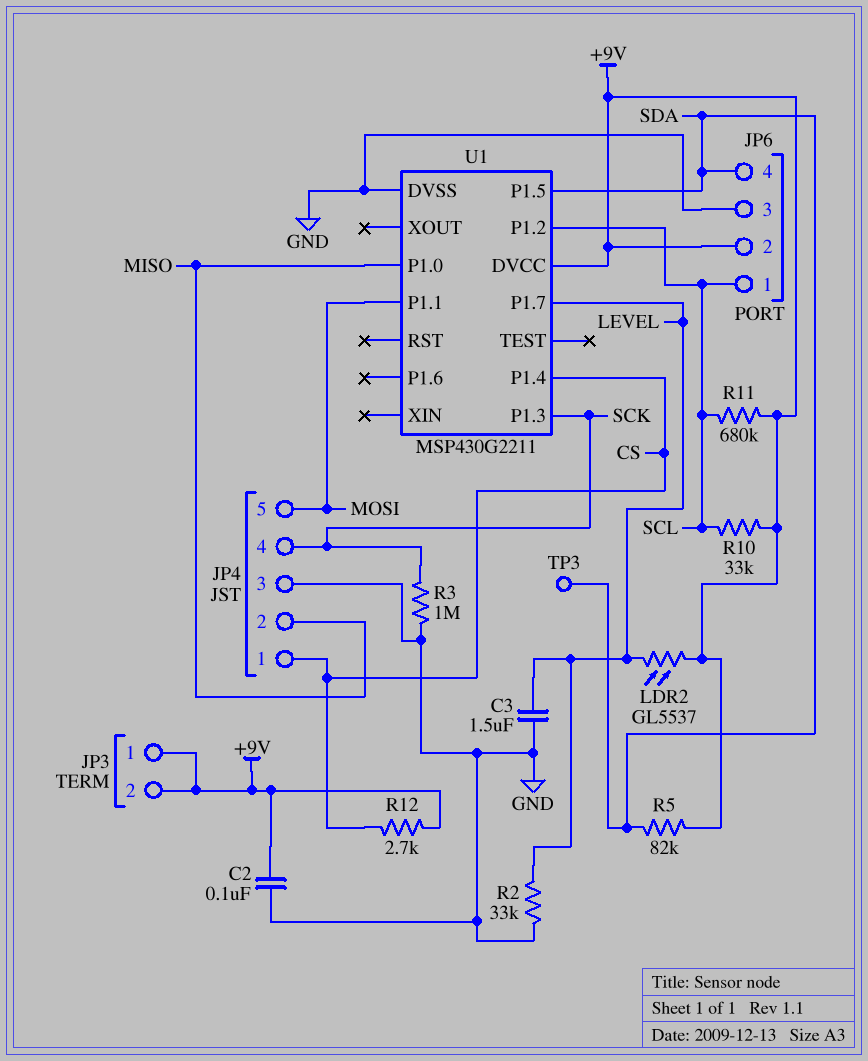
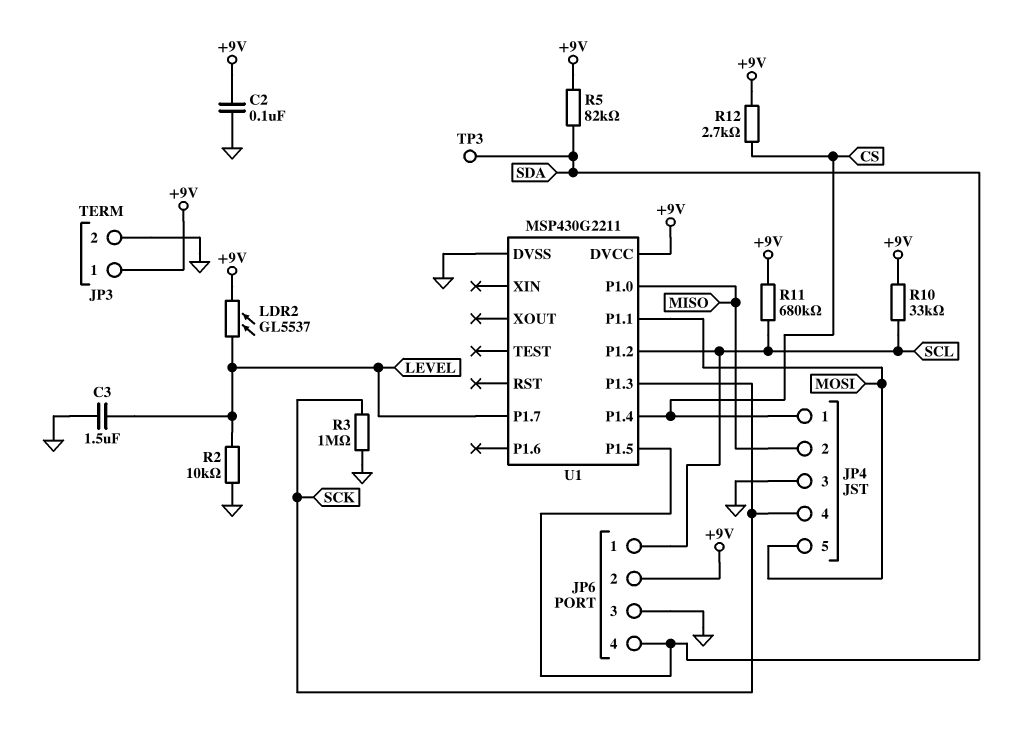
JP3 pin 2: +9V -> GND
R2: 33k (GND, LEVEL) -> 10k (GND, LEVEL)

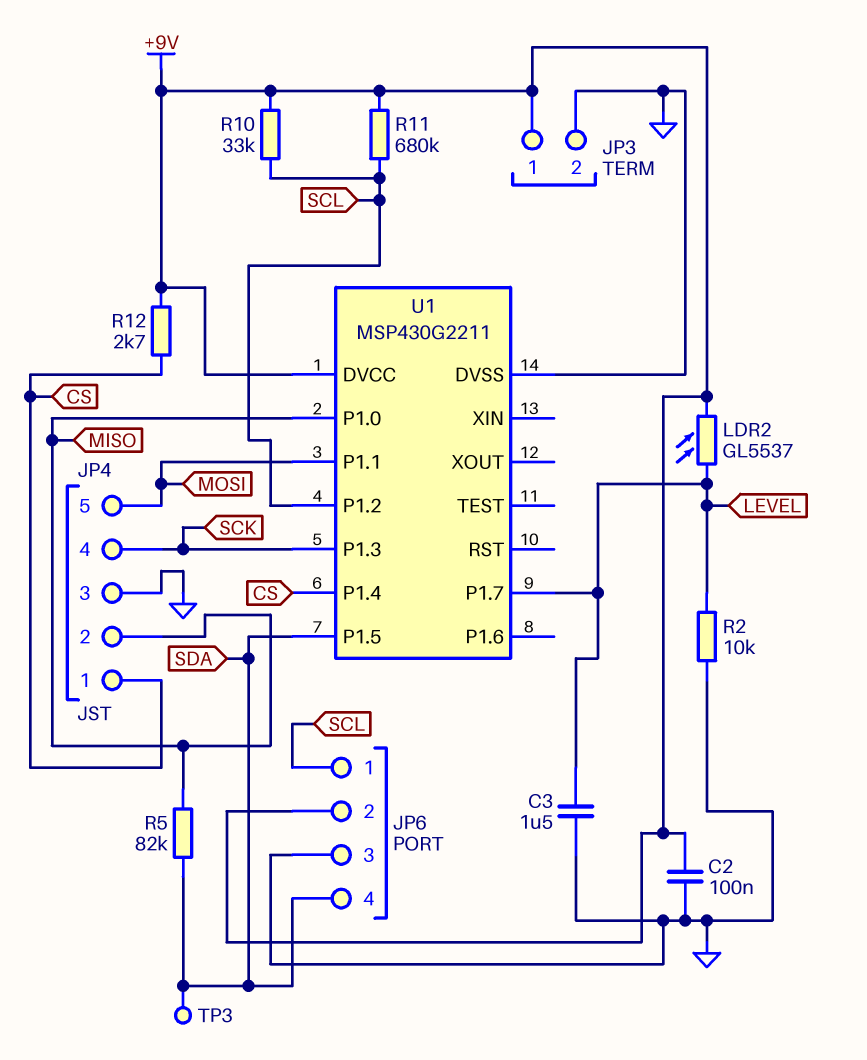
R3: 1M (GND, SCK) -> none
R5: 82k (+9V, SDA) -> 82k (MISO, SDA)

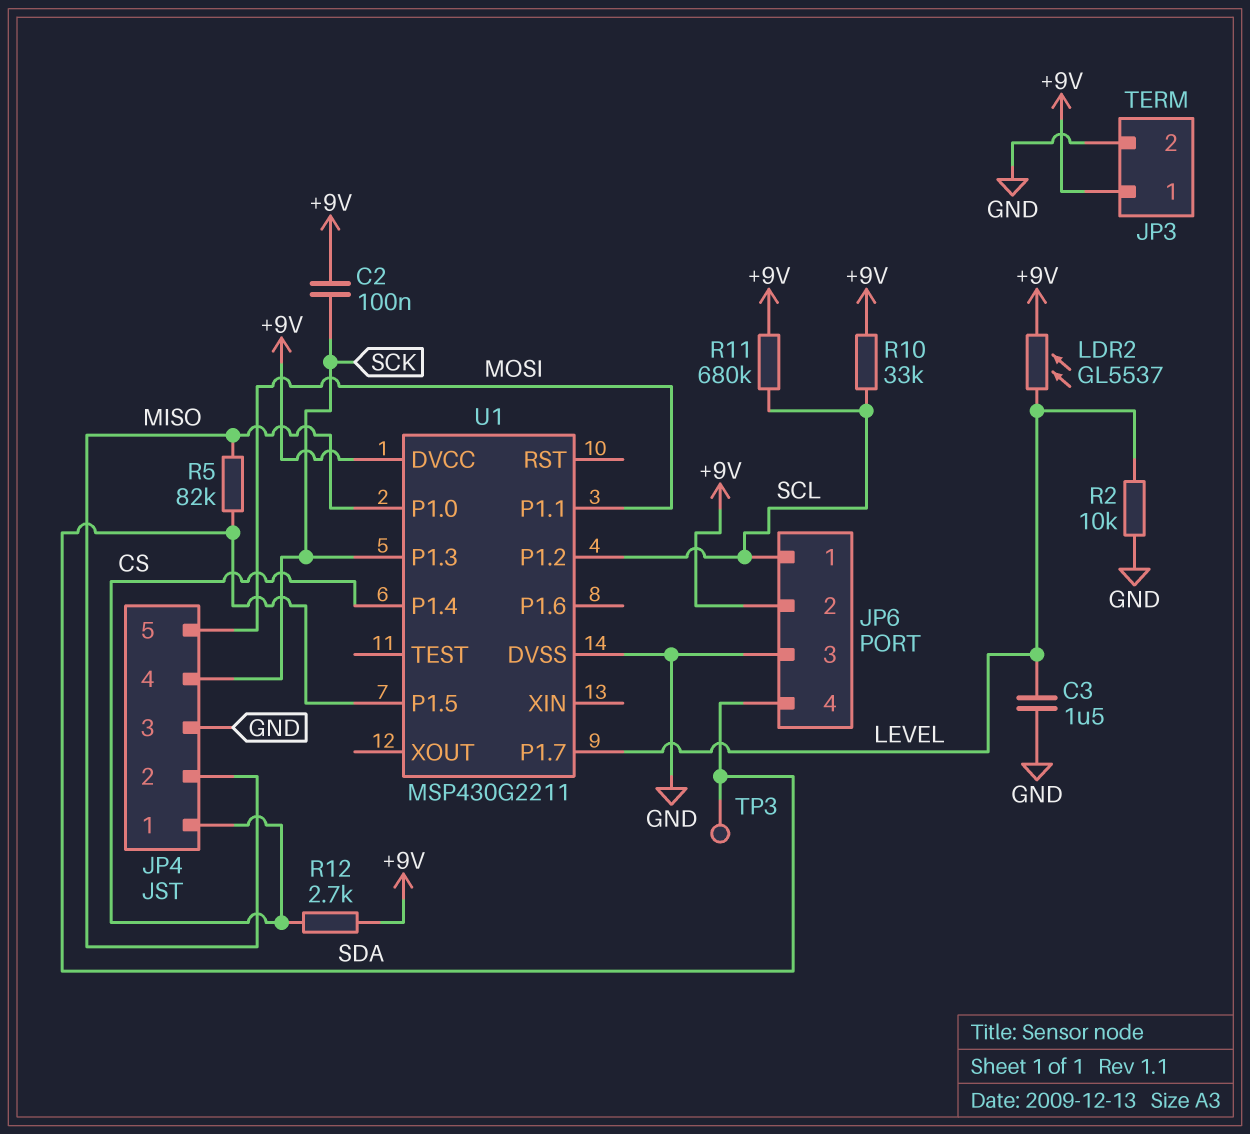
C2: 100nF (+9V, GND) -> 100nF (+9V, SCK)

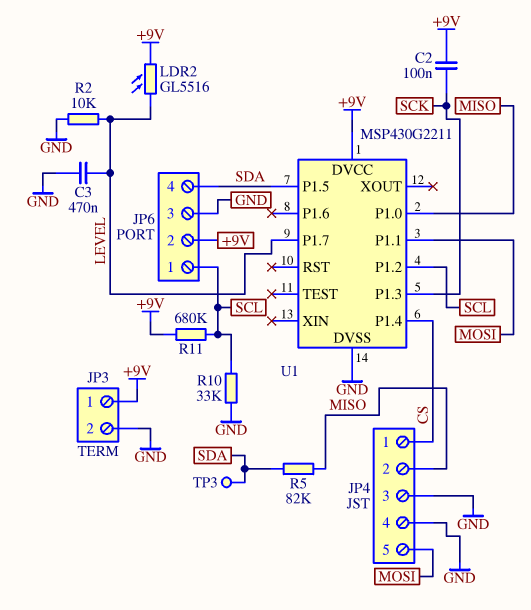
C3: 1.5uF (GND, LEVEL) -> 470nF (GND, LEVEL)
JP4 pin 4: SCK -> GND
LDR2: GL5537 (+9V, LEVEL) -> GL5516 (+9V, LEVEL)
R10: 33k (+9V, SCL) -> 33k (GND, SCL)
R12: 2.7k (+9V, CS) -> none

